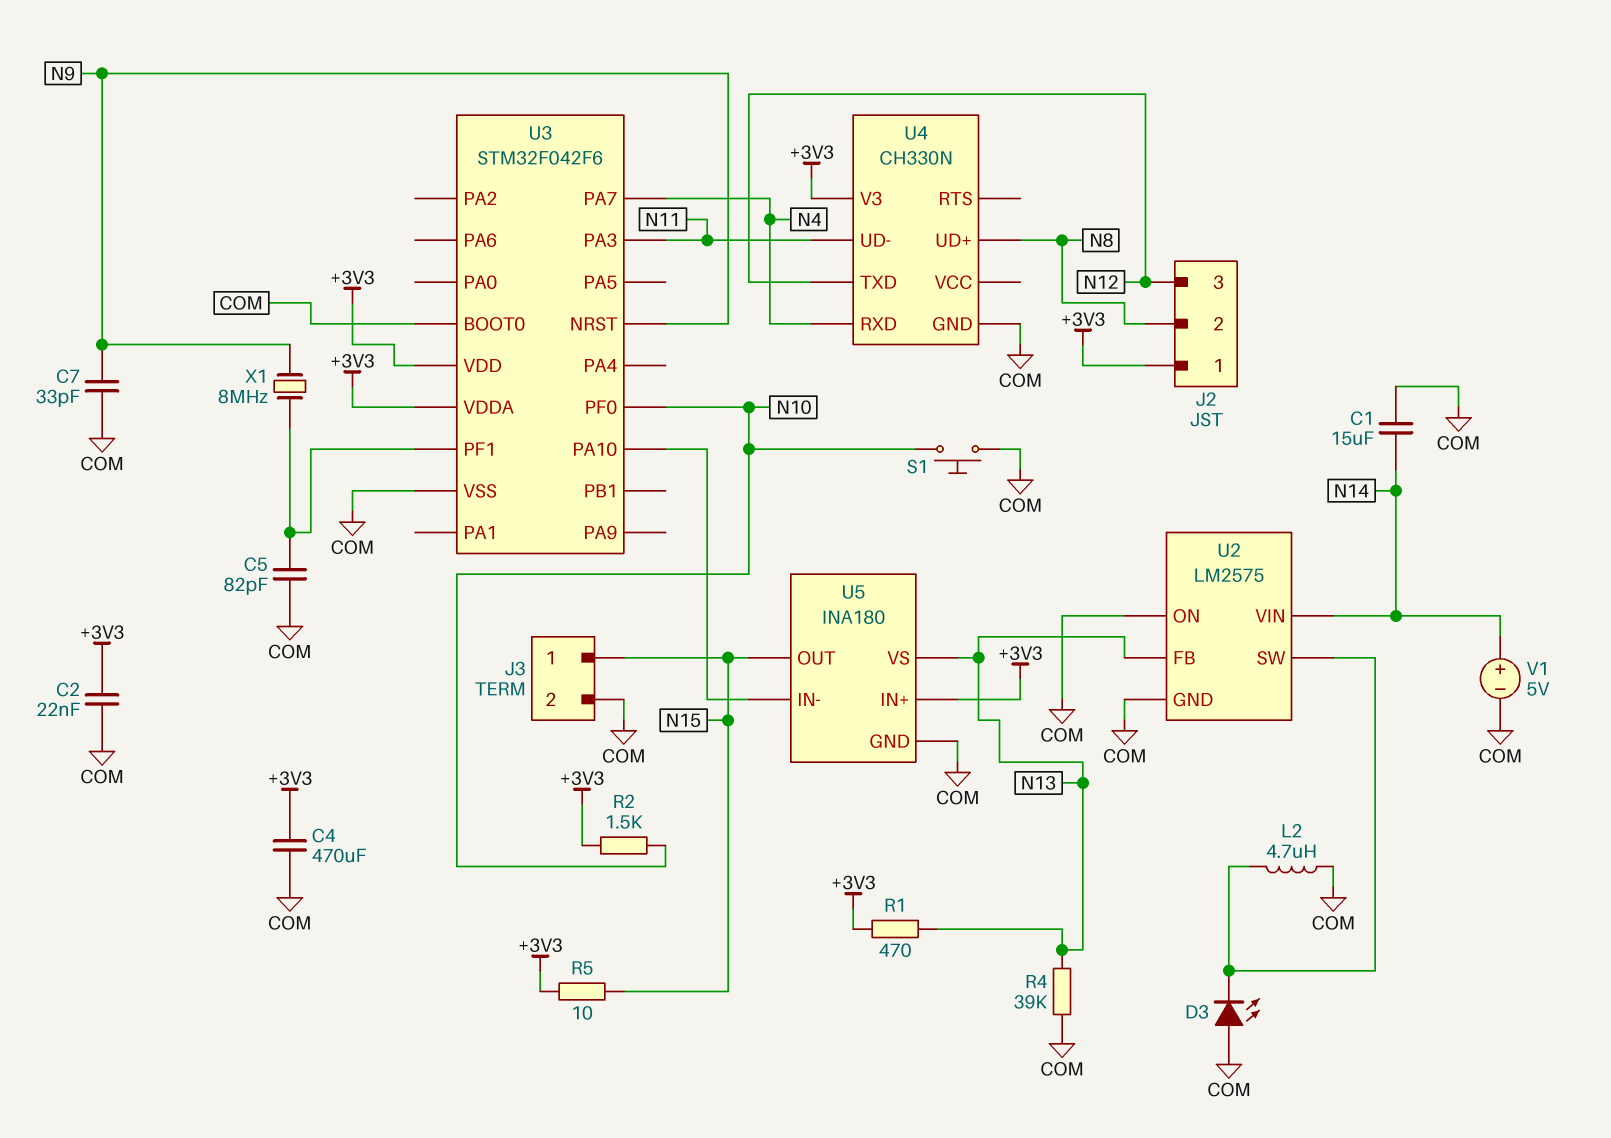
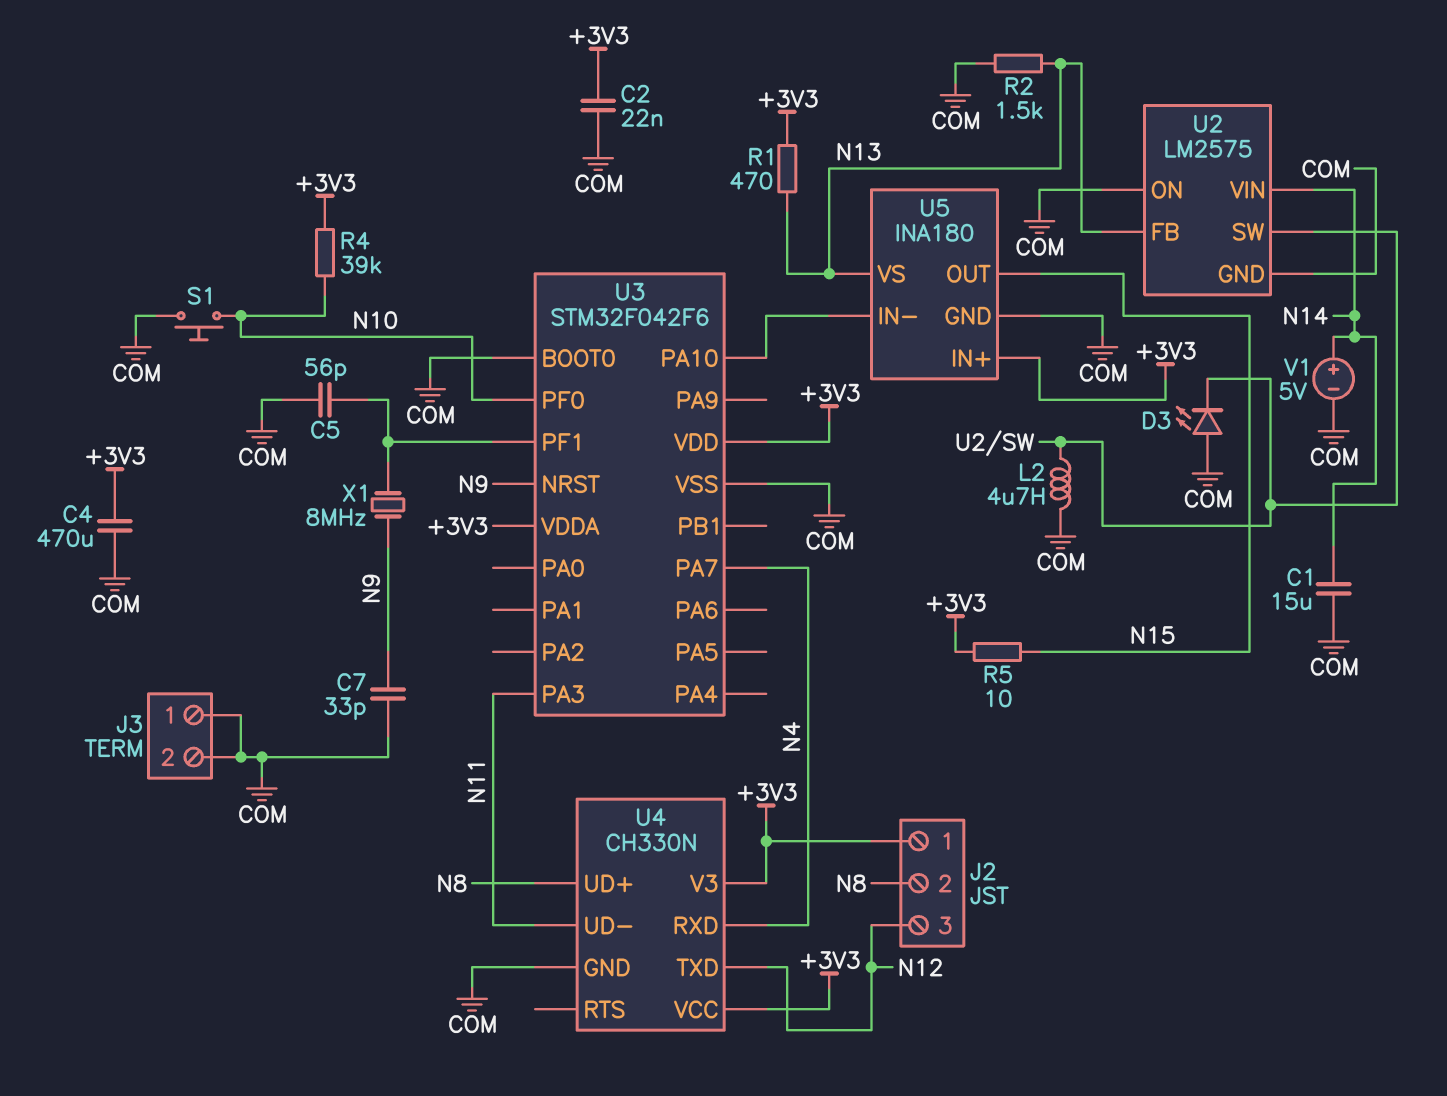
C5: 82pF (COM, U3/PF1) -> 56pF (COM, U3/PF1)
J3 pin 1: N15 -> COM
R2: 1.5k (+3V3, N10) -> 1.5k (COM, N13)
R4: 39k (COM, N13) -> 39k (+3V3, N10)
U4 pin VCC: none -> +3V3

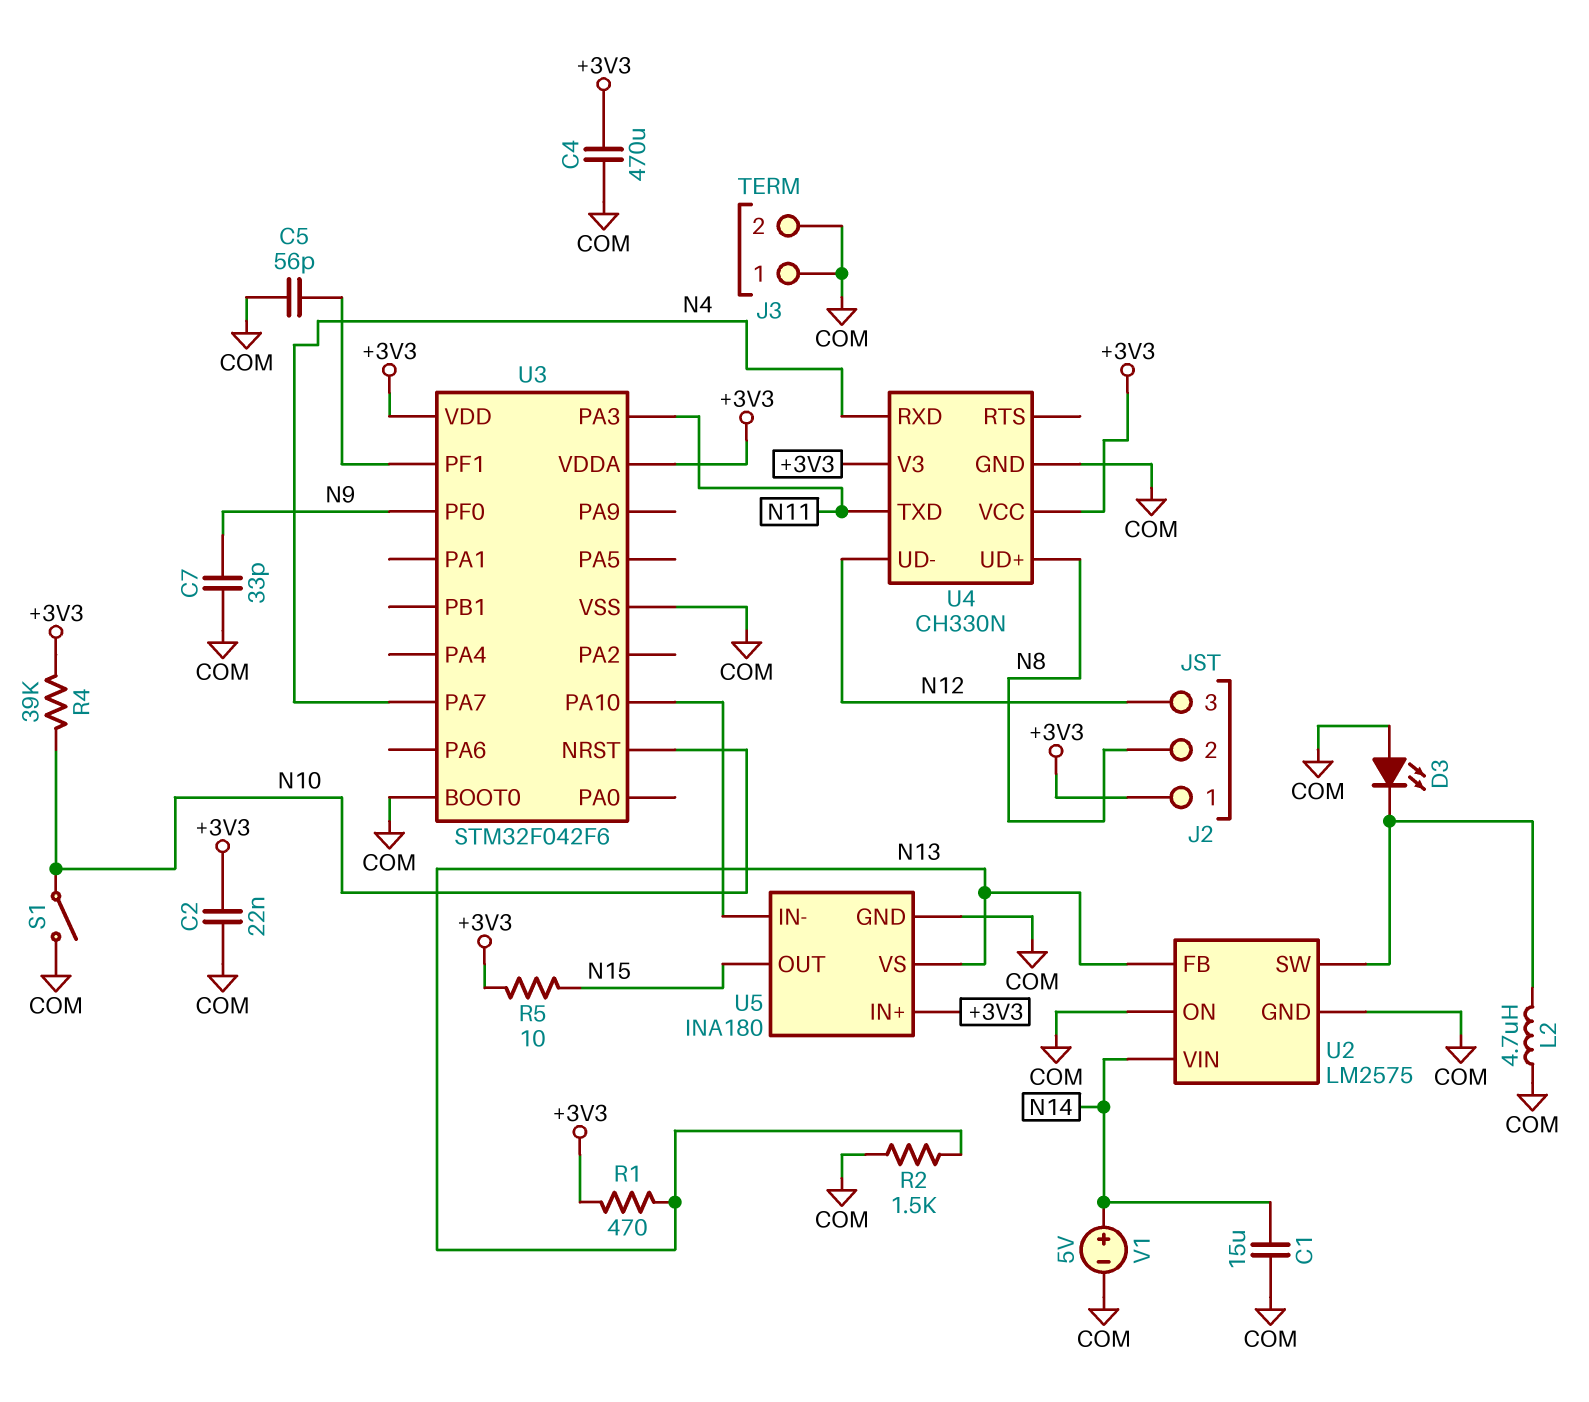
S1: button (COM, N10) -> switch (COM, N10)
U3 pin NRST: N9 -> N10
U3 pin PF0: N10 -> N9
U4 pin TXD: N12 -> N11
U4 pin UD-: N11 -> N12
X1: 8MHz (N9, U3/PF1) -> none

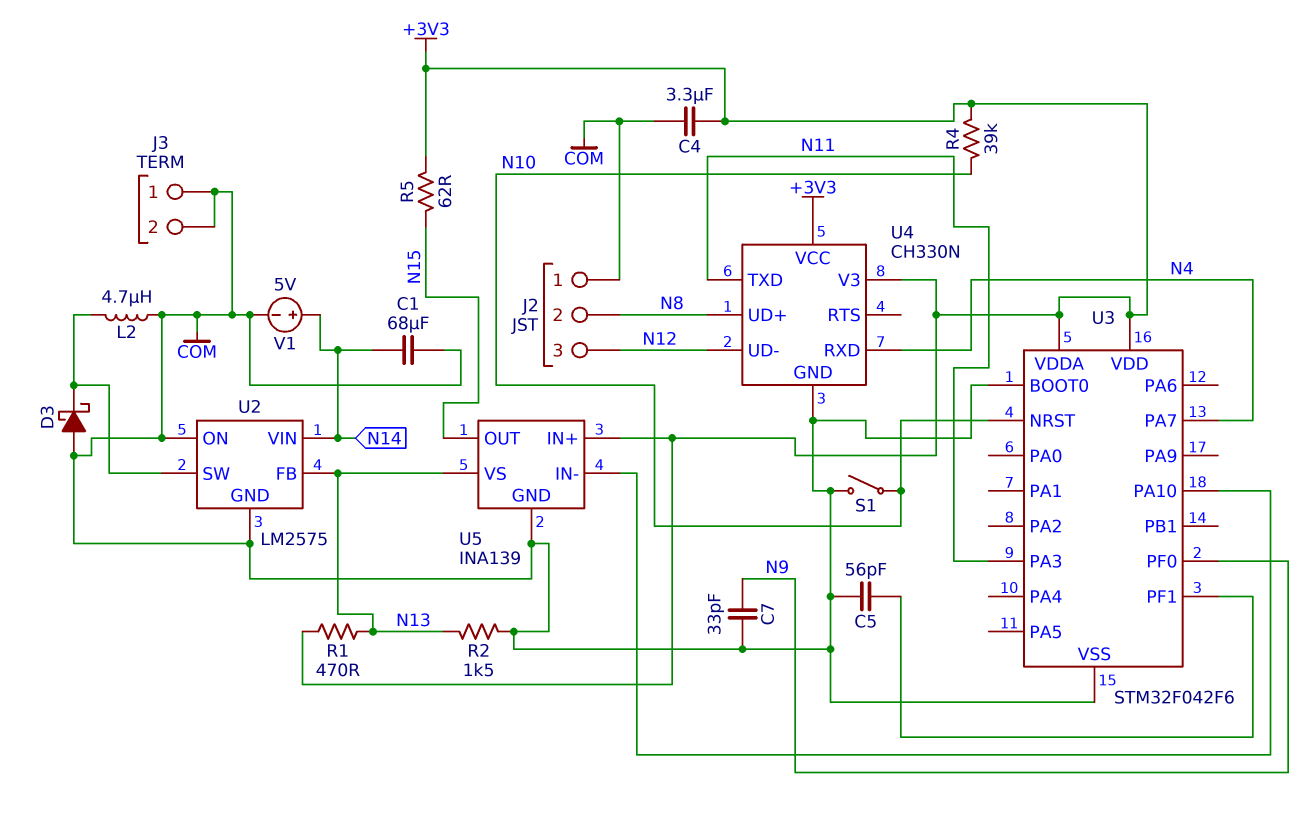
C1: 15uF (COM, N14) -> 68uF (COM, N14)
C2: 22nF (+3V3, COM) -> none
C4: 470uF (+3V3, COM) -> 3.3uF (+3V3, COM)
D3: LED (A COM, K U2/SW) -> schottky (A COM, K U2/SW)
J2 pin 1: +3V3 -> COM
R5: 10 (+3V3, N15) -> 62 (+3V3, N15)
U5: INA180 -> INA139

